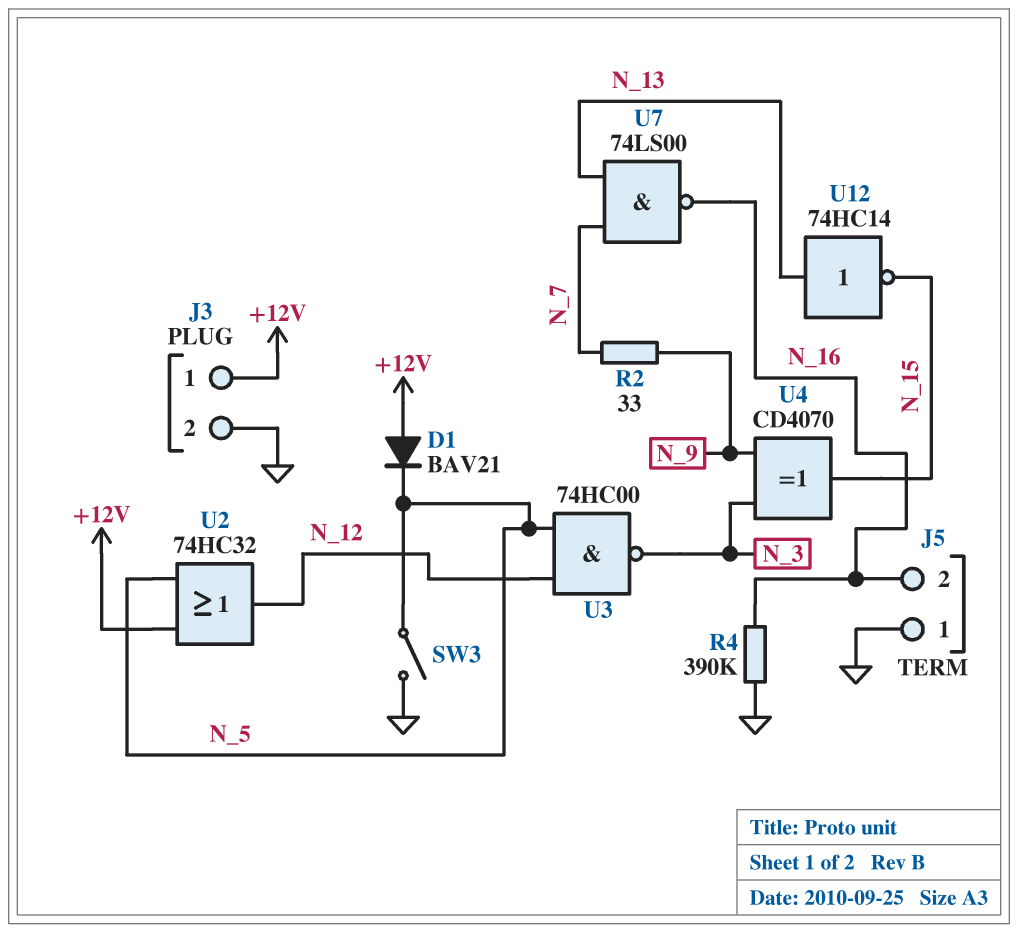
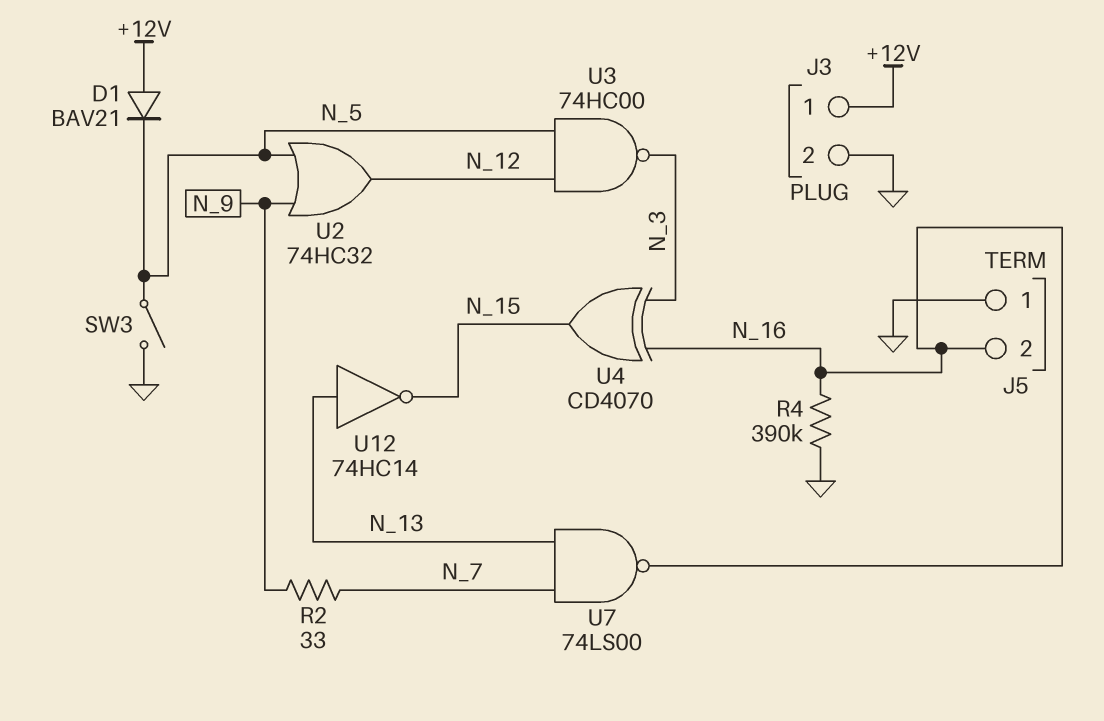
U2: OR 74HC32 (in +12V, in N_5, out N_12) -> OR 74HC32 (in N_5, in N_9, out N_12)
U4: XOR CD4070 (in N_3, in N_9, out N_15) -> XOR CD4070 (in N_3, in N_16, out N_15)

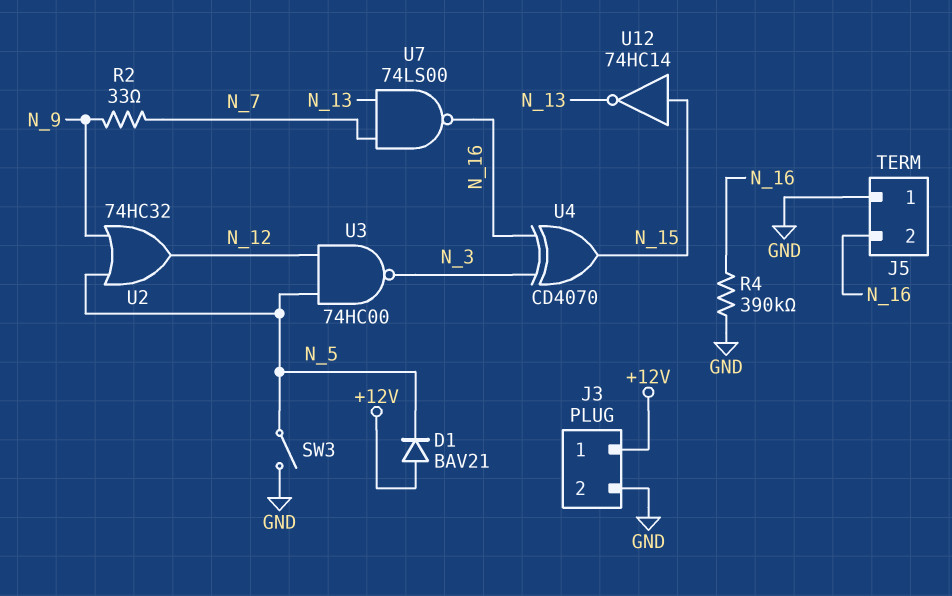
U12: NOT 74HC14 (in N_13, out N_15) -> NOT 74HC14 (in N_15, out N_13)

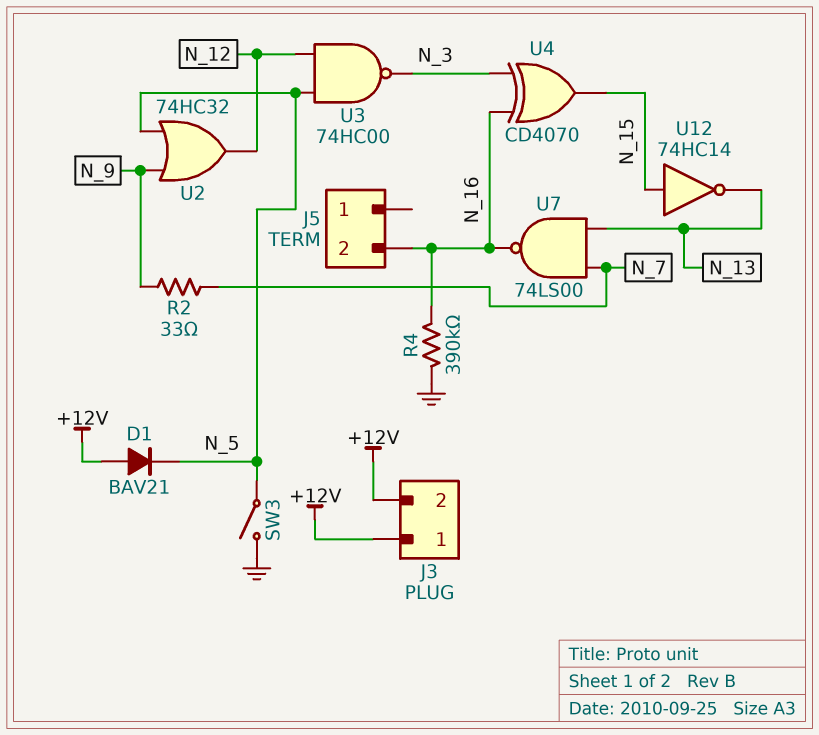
J3 pin 2: GND -> +12V
J5 pin 1: GND -> none

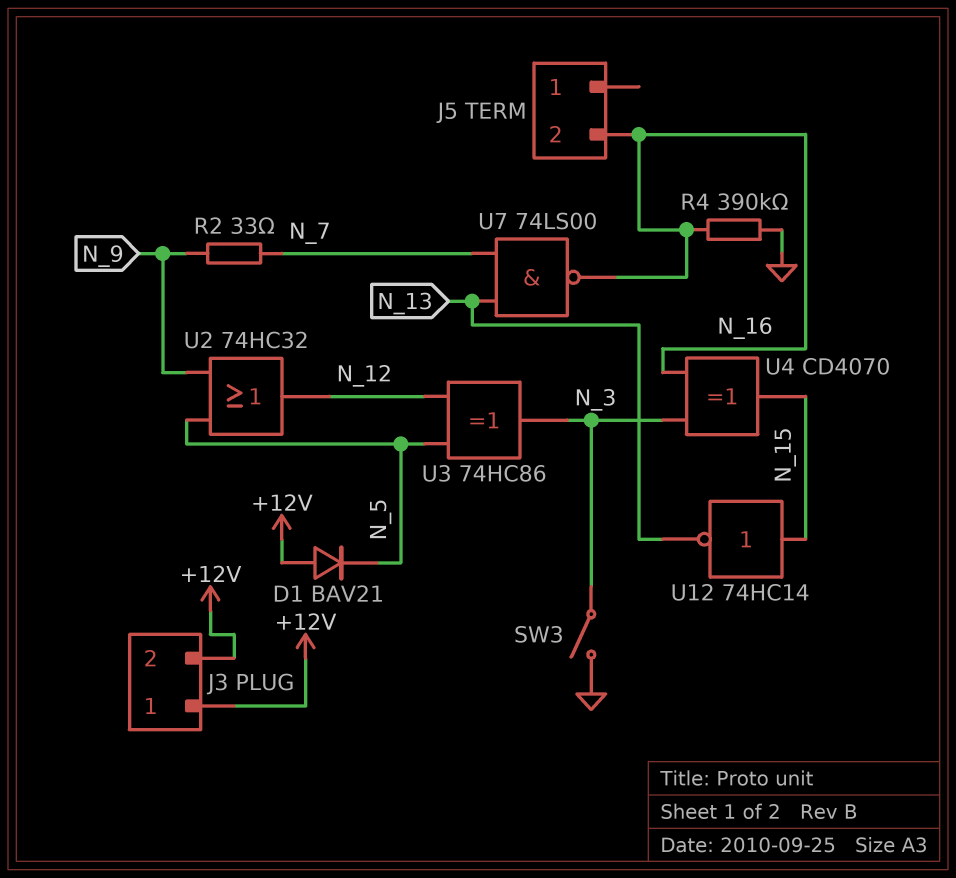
SW3: switch (GND, N_5) -> switch (GND, N_3)
U3: NAND 74HC00 (in N_5, in N_12, out N_3) -> XOR 74HC86 (in N_5, in N_12, out N_3)

